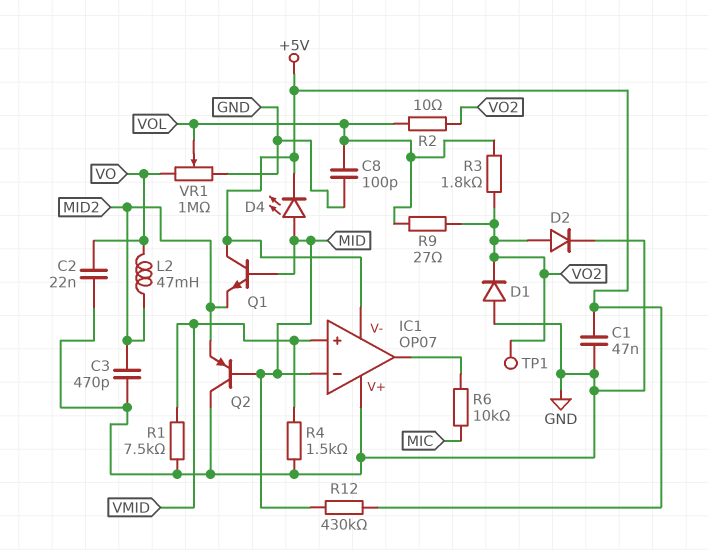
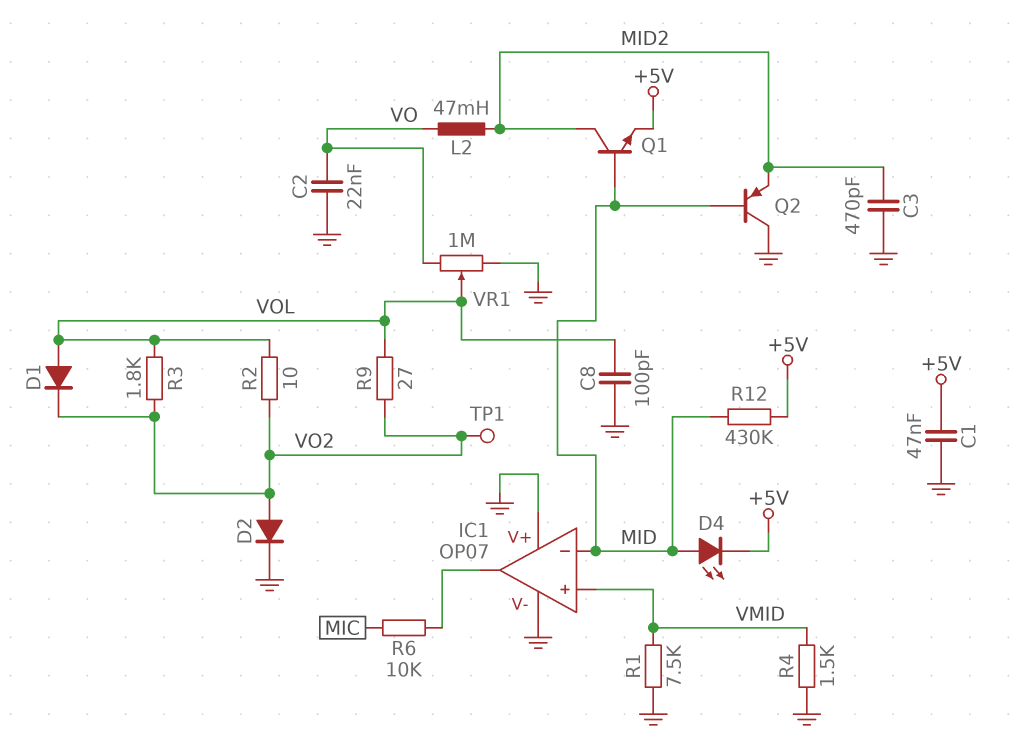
D1: diode (A GND, K VO2) -> diode (A VOL, K VO2)
IC1 pin V-: +5V -> GND
Q1: NPN (B MID, C +5V, E MID2) -> NPN (B MID, C MID2, E +5V)

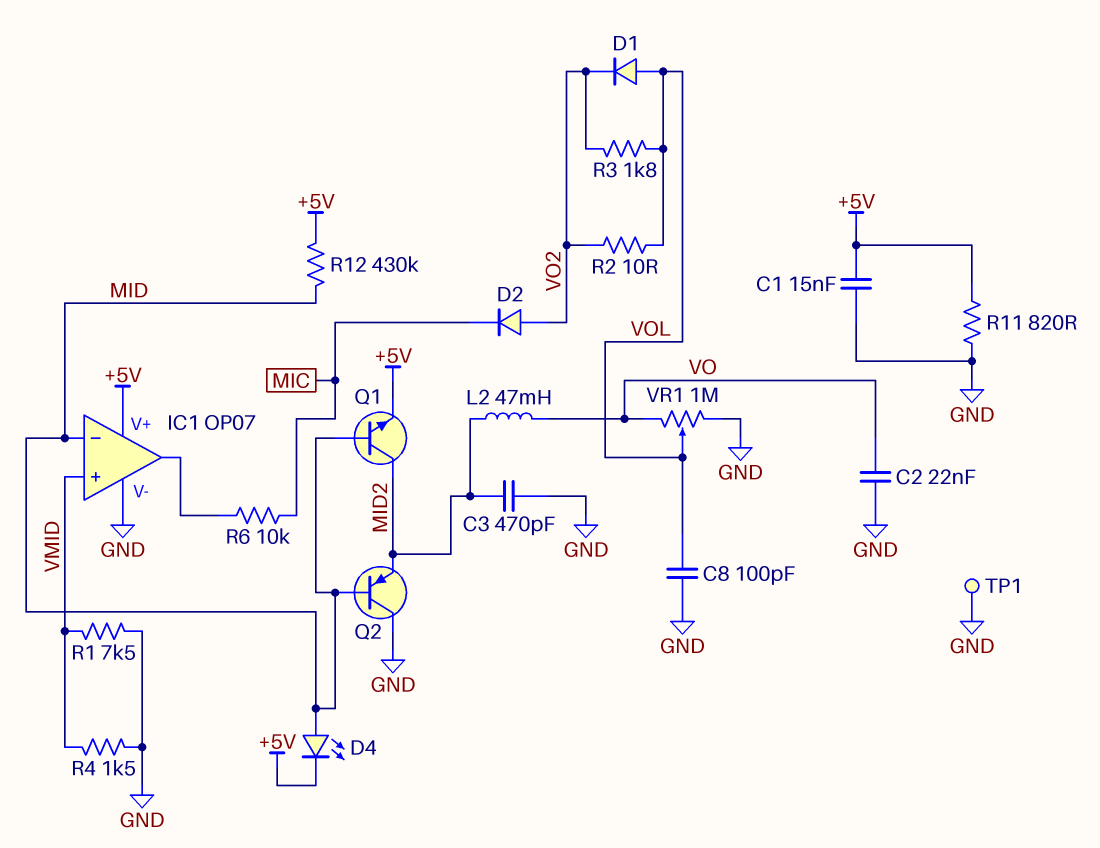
C1: 47nF (+5V, GND) -> 15nF (+5V, GND)
D2: diode (A VO2, K GND) -> diode (A VO2, K MIC)
IC1 pin V+: GND -> +5V
R9: 27 (VO2, VOL) -> none
R11: none -> 820 (+5V, GND)
TP1: test point (VO2) -> test point (GND)

